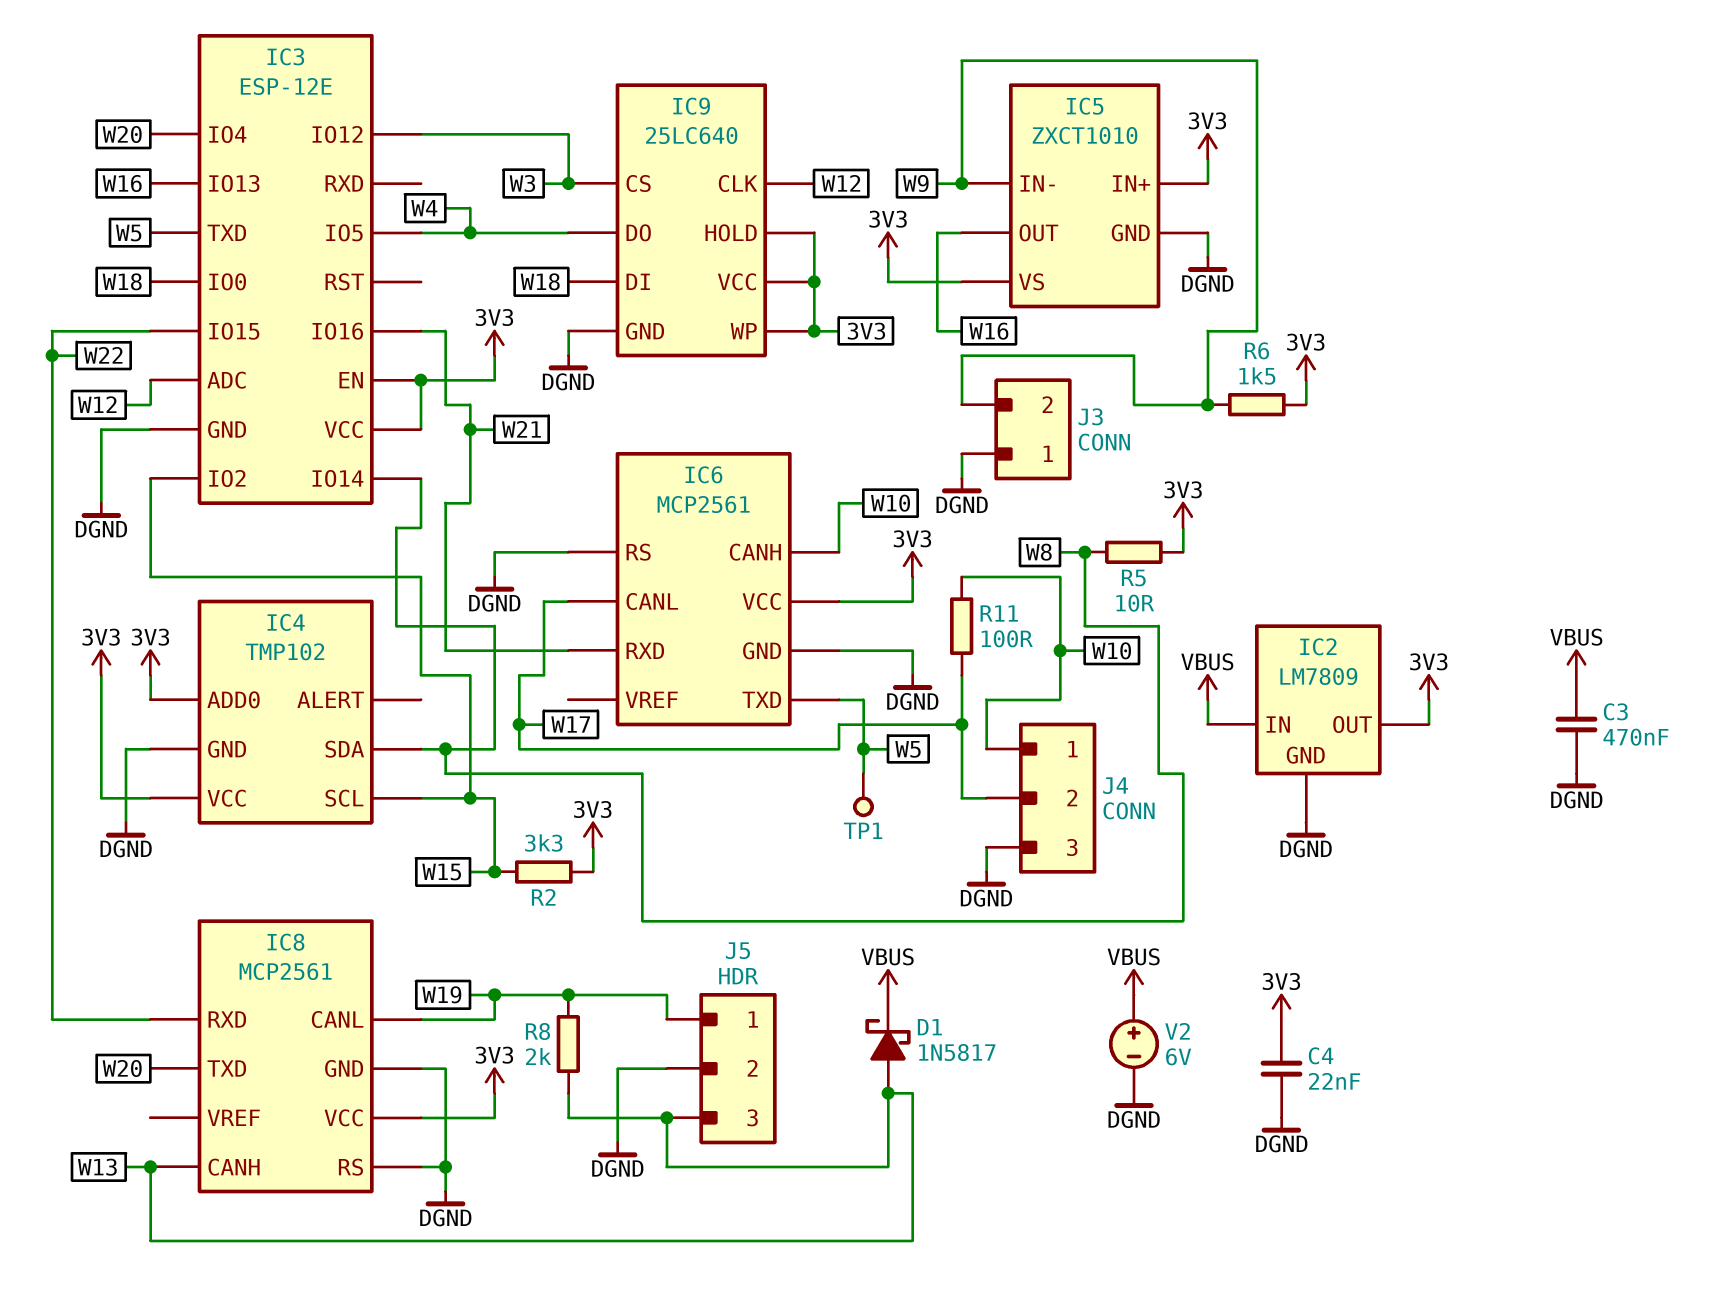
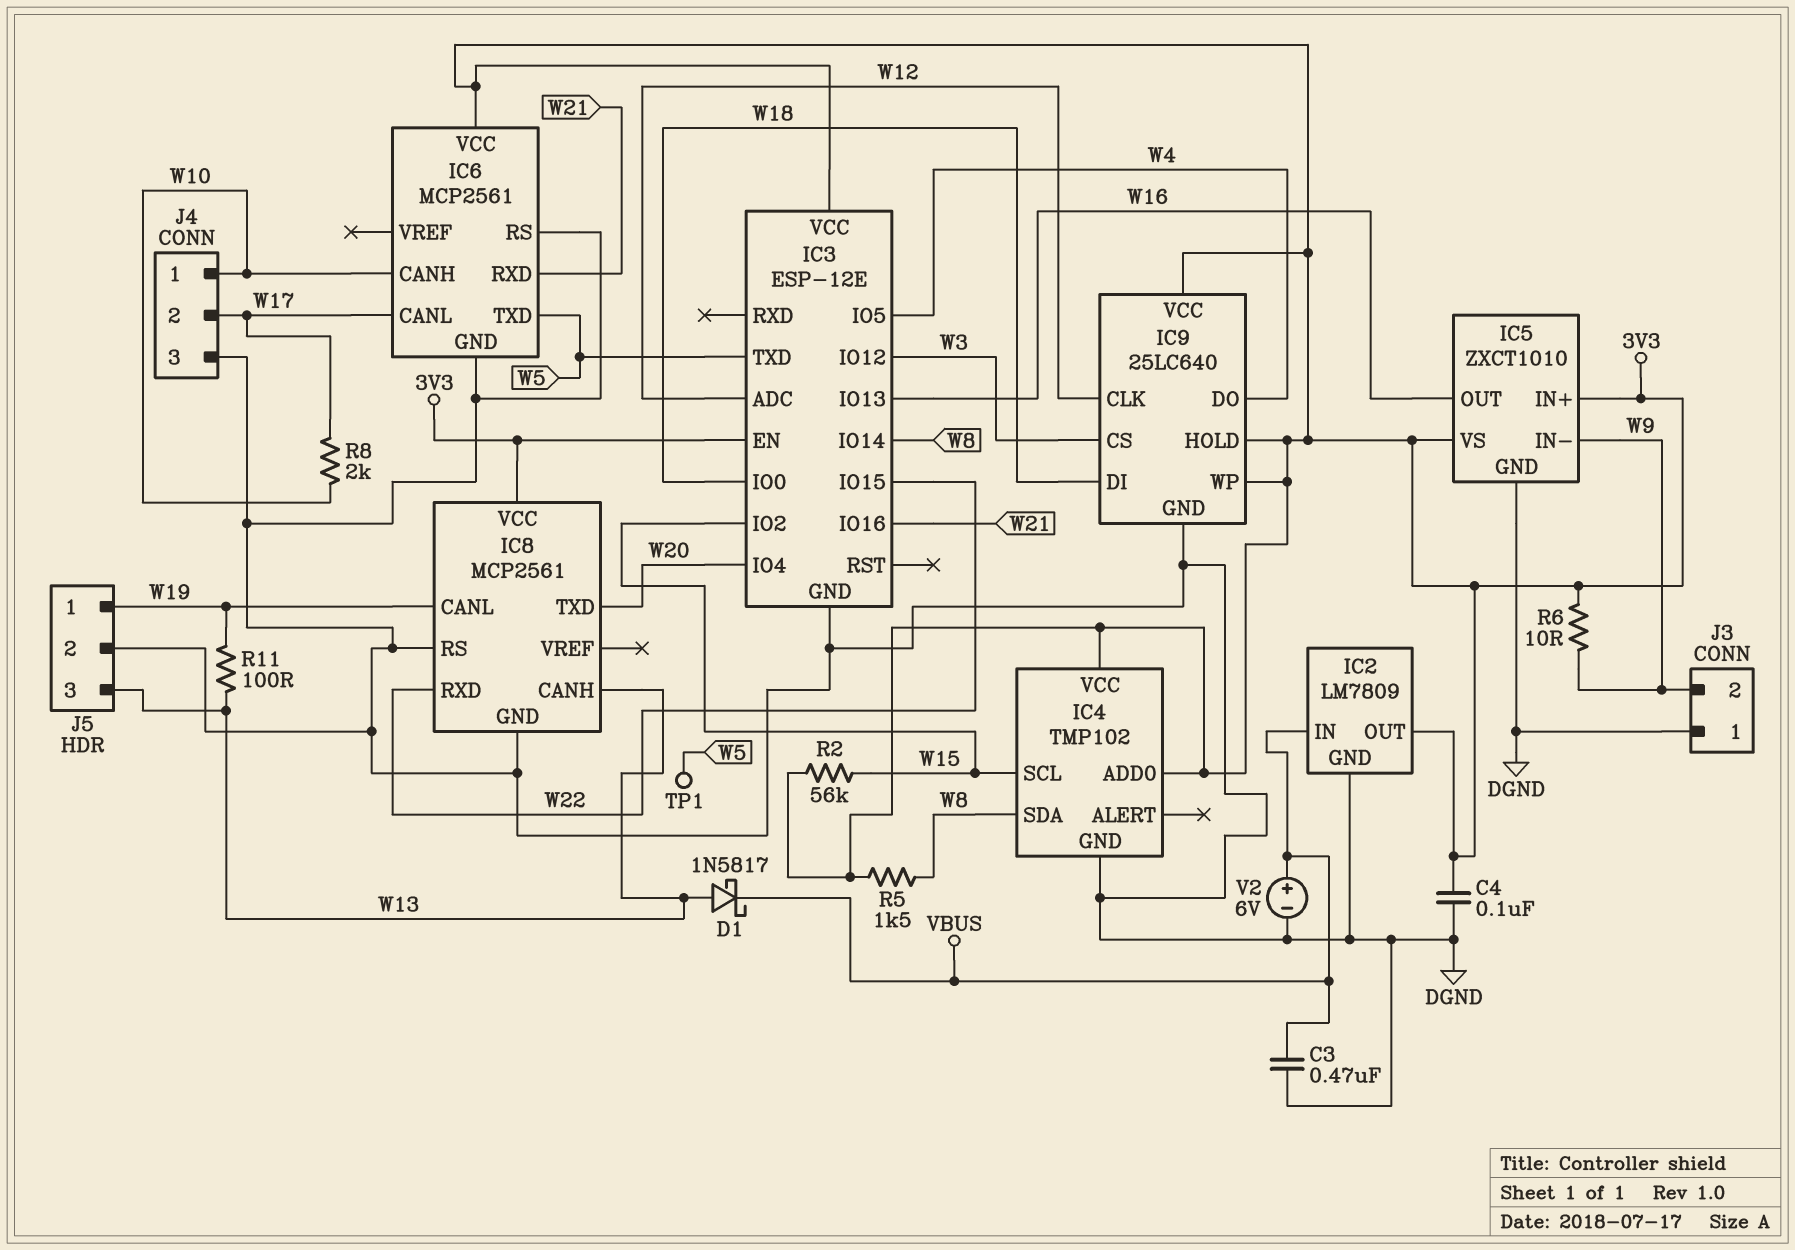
C4: 22nF (3V3, DGND) -> 100nF (3V3, DGND)
R2: 3.3k (3V3, W15) -> 56k (3V3, W15)
R5: 10 (3V3, W8) -> 1.5k (3V3, W8)
R6: 1.5k (3V3, W9) -> 10 (3V3, W9)
R8: 2k (W13, W19) -> 2k (W10, W17)
R11: 100 (W10, W17) -> 100 (W13, W19)

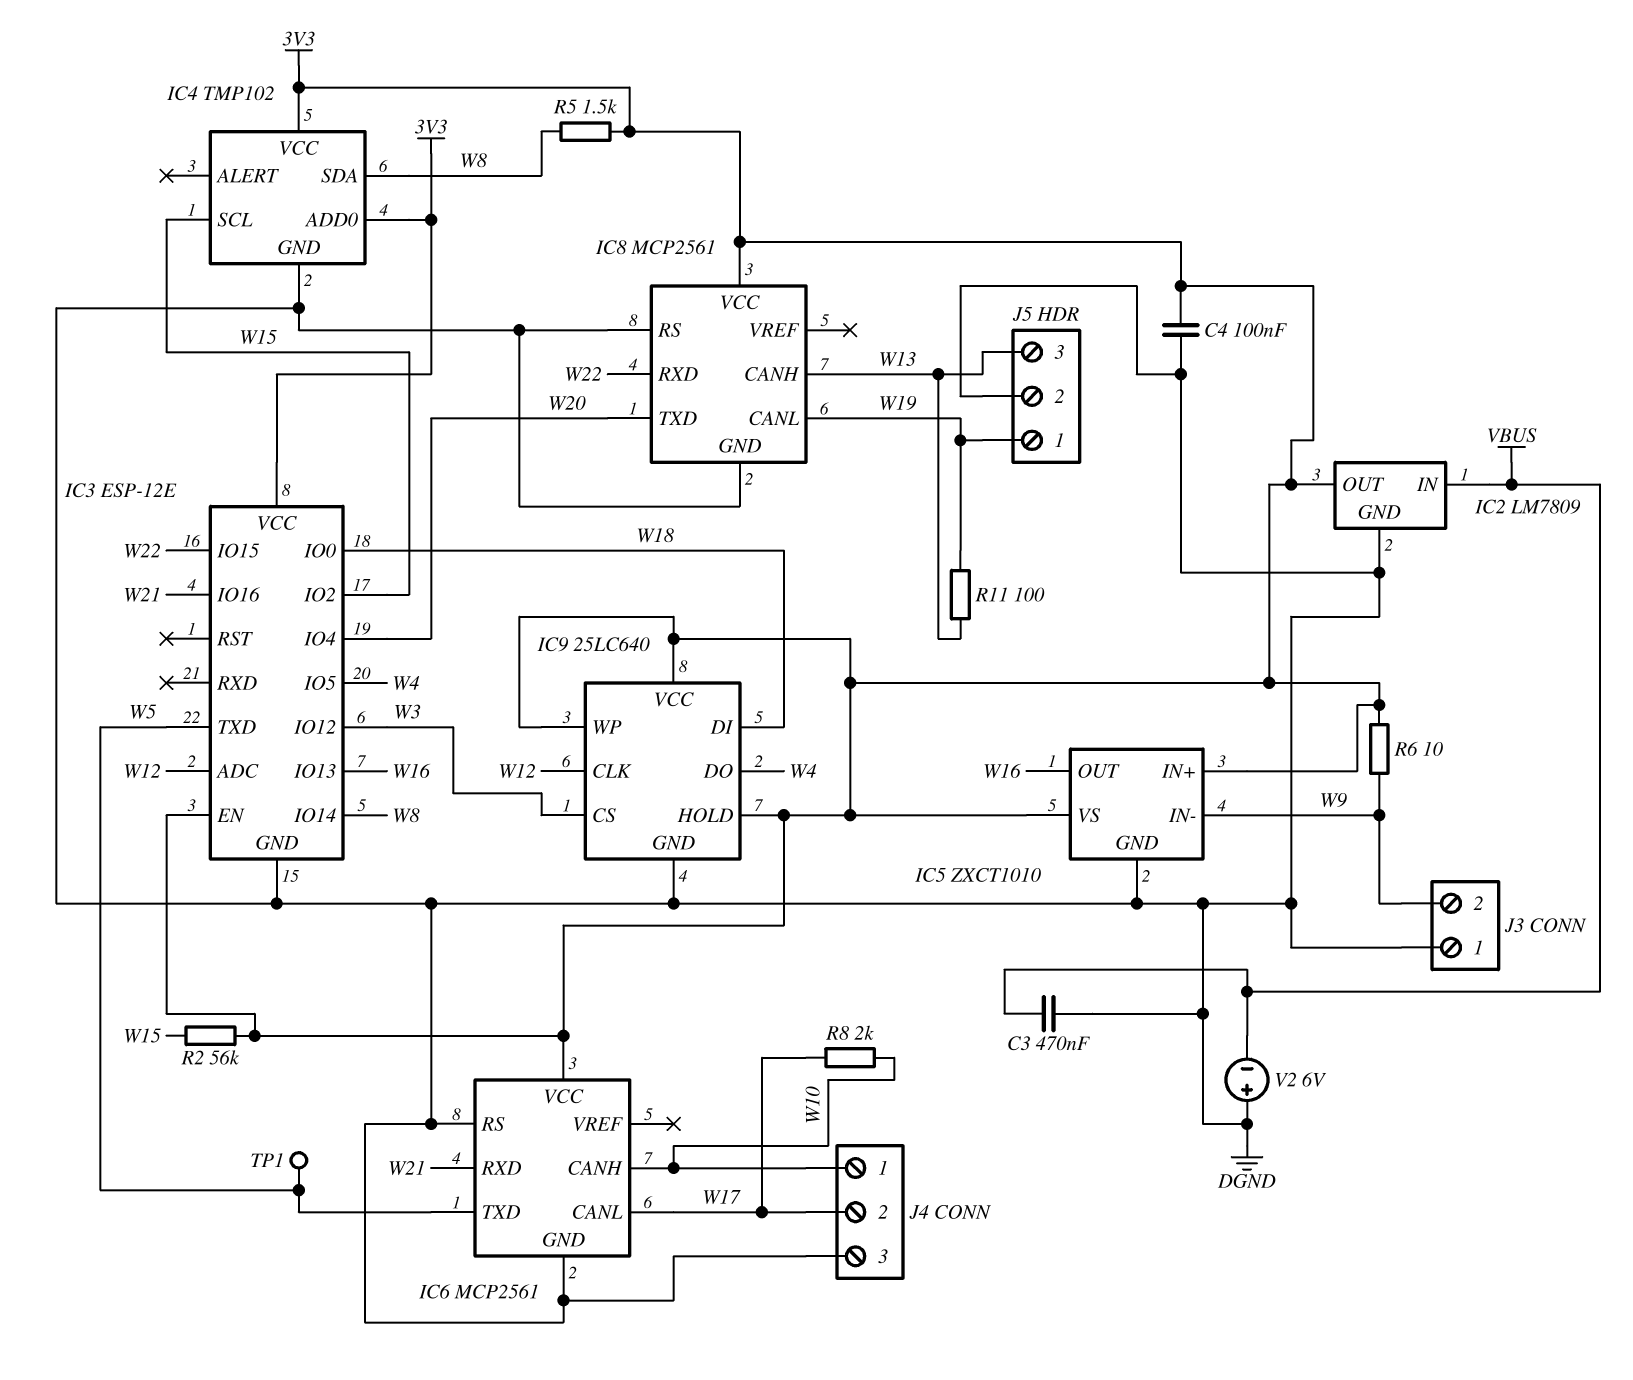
D1: schottky 1N5817 (A W13, K VBUS) -> none
V2: 6V (plus VBUS, minus DGND) -> 6V (plus DGND, minus VBUS)

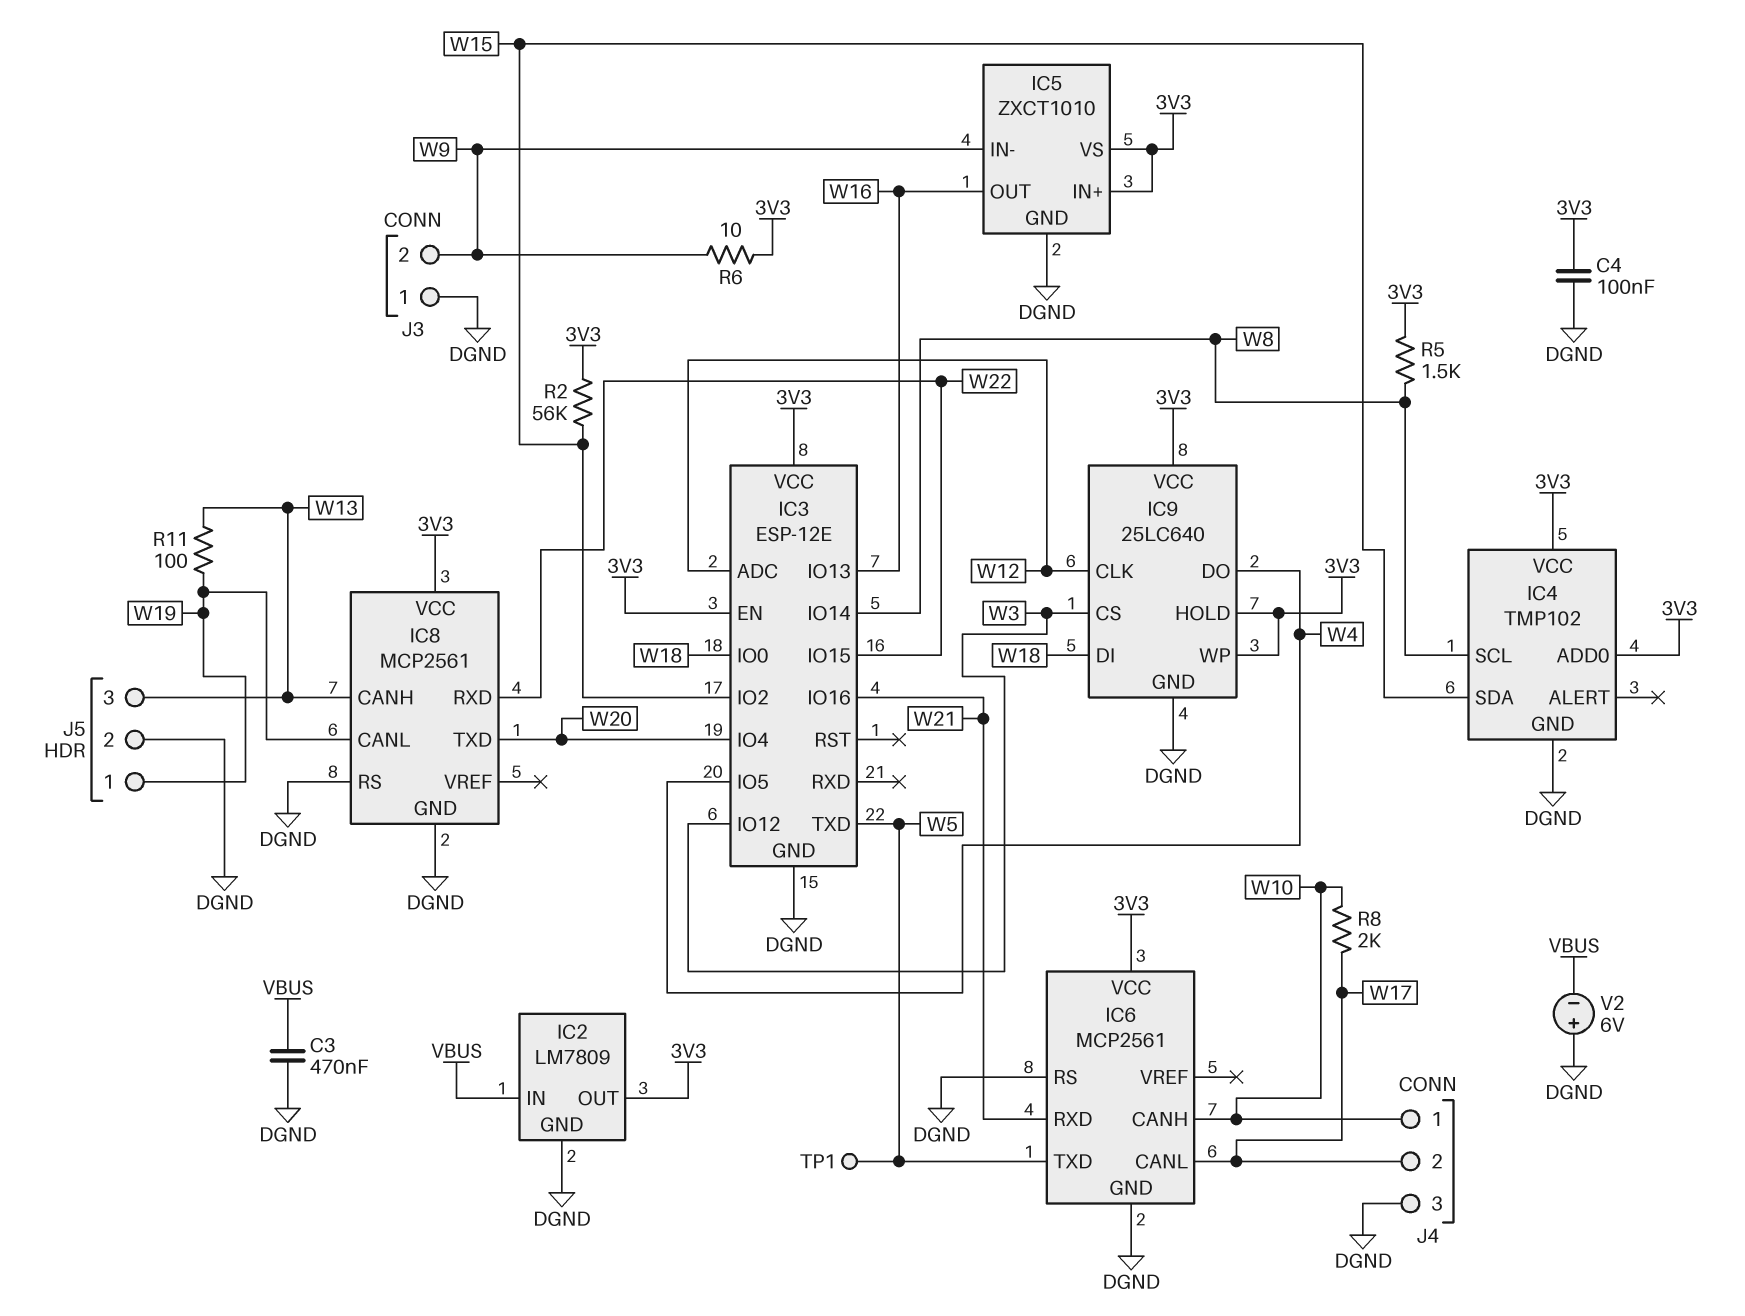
IC4 pin SCL: W15 -> W8
IC4 pin SDA: W8 -> W15

